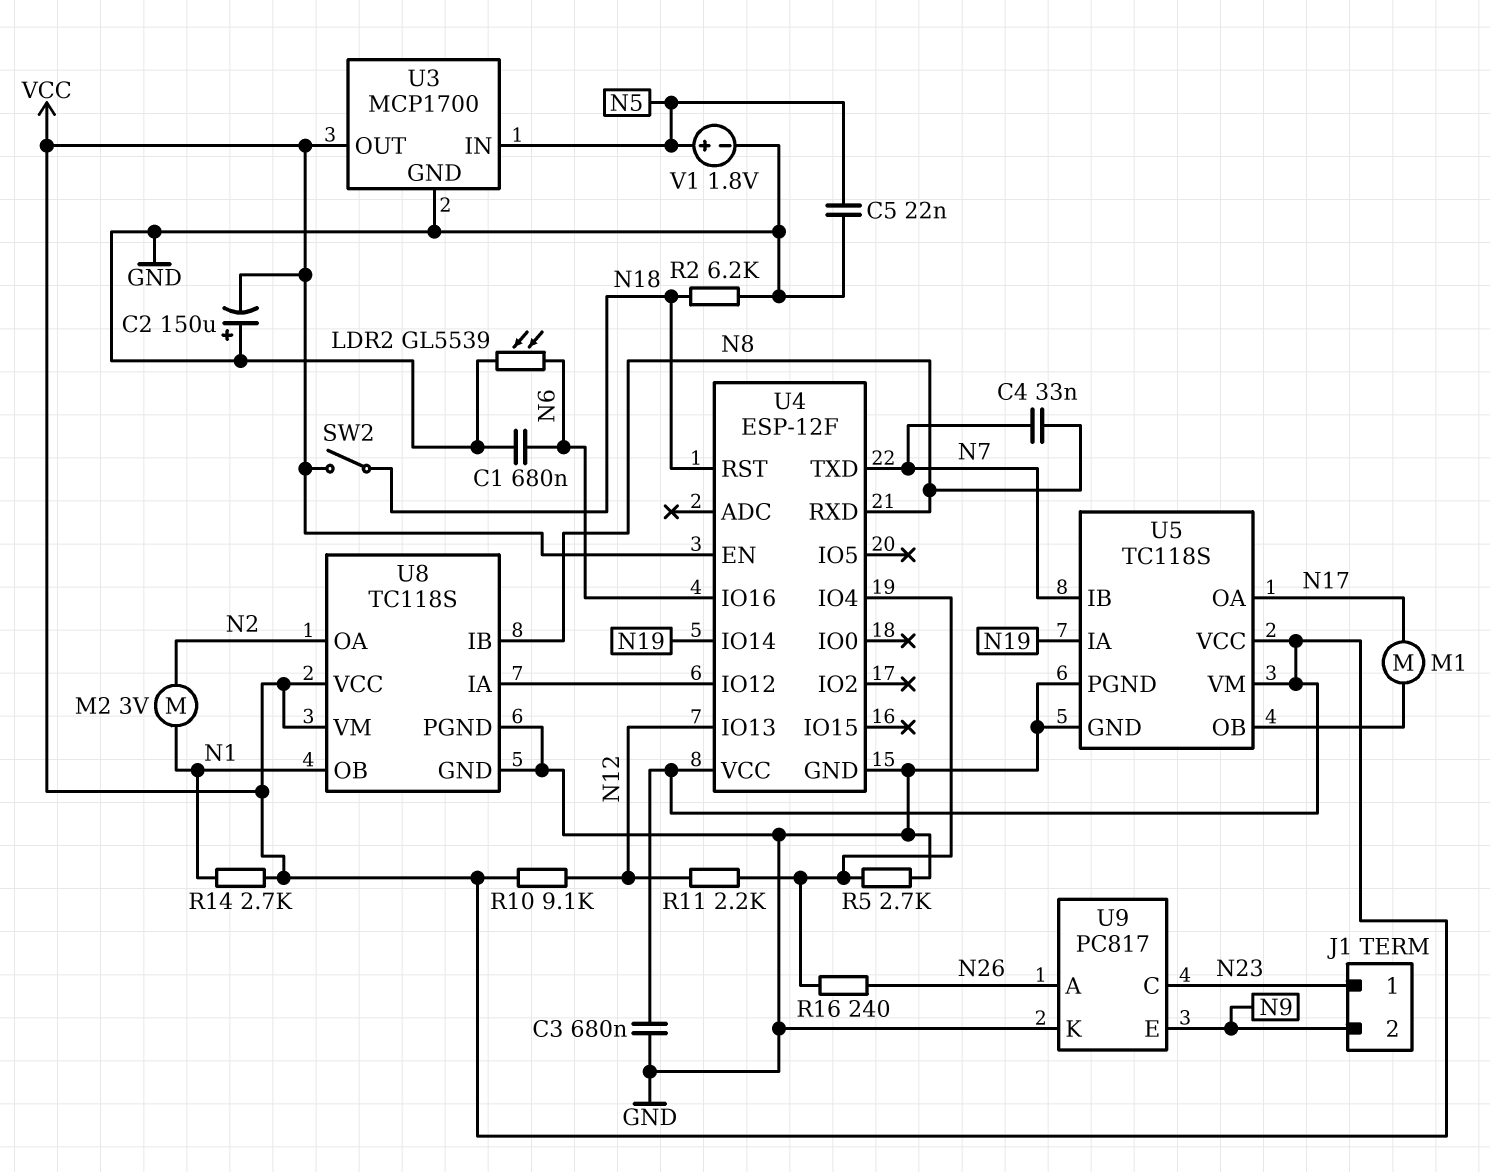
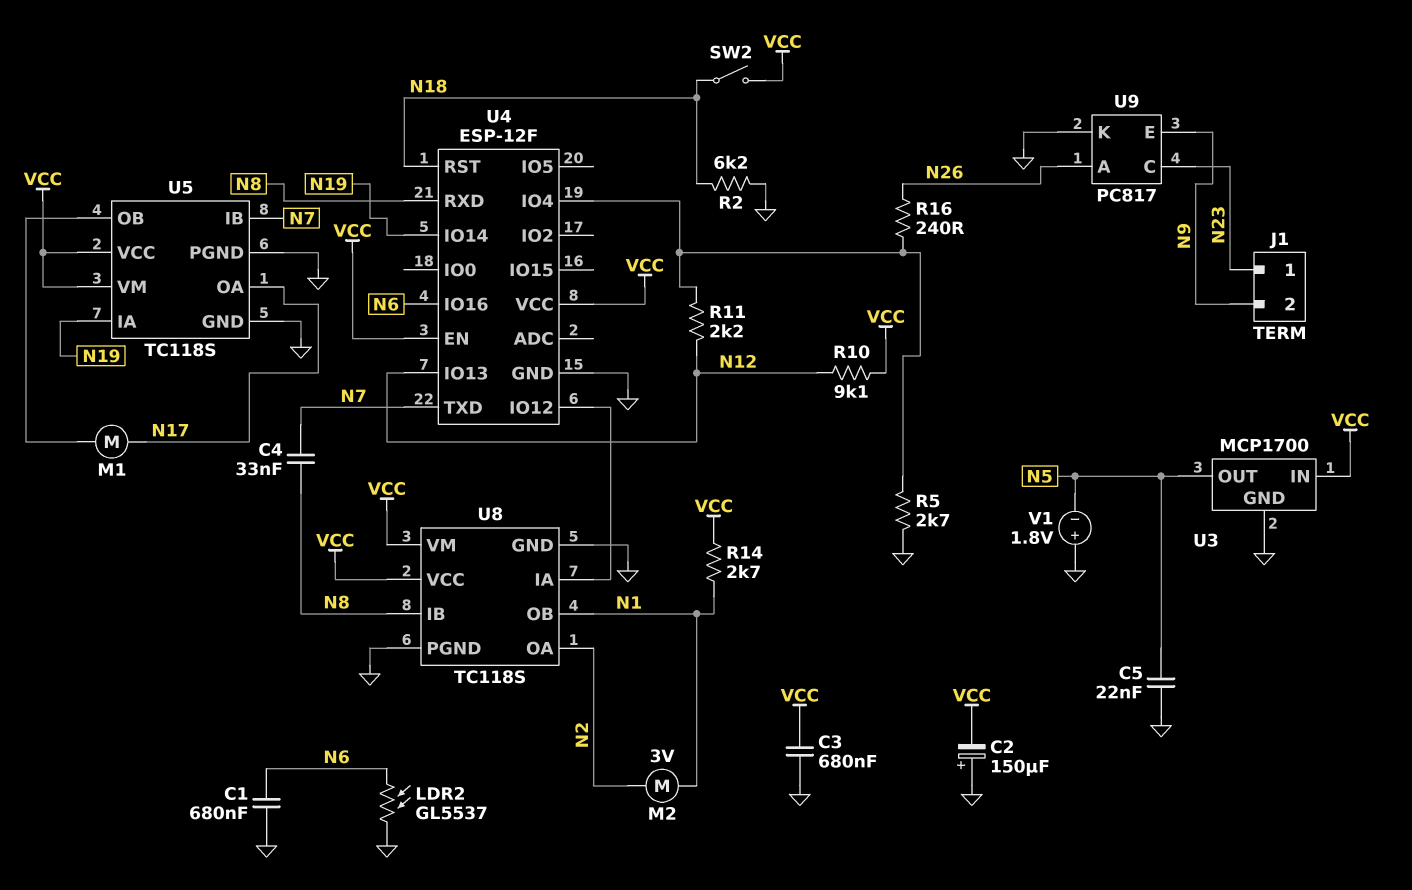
LDR2: GL5539 (GND, N6) -> GL5537 (GND, N6)
U3 pin IN: N5 -> VCC
U3 pin OUT: VCC -> N5
V1: 1.8V (plus N5, minus GND) -> 1.8V (plus GND, minus N5)

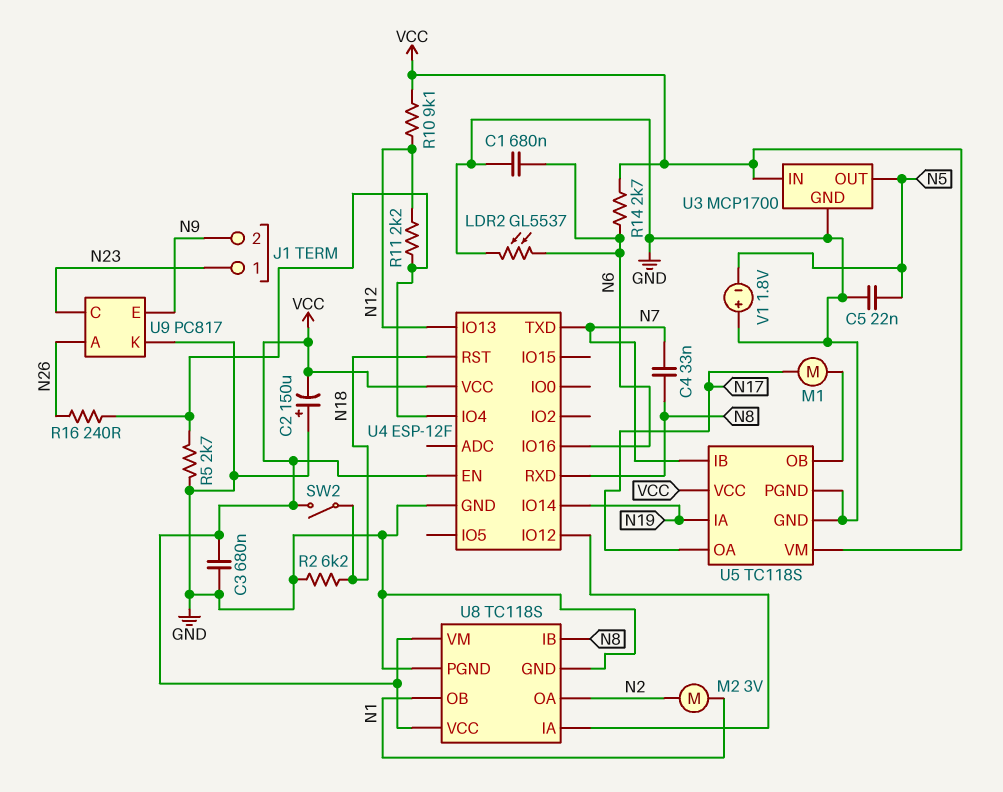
R14: 2.7k (N1, VCC) -> 2.7k (N6, VCC)

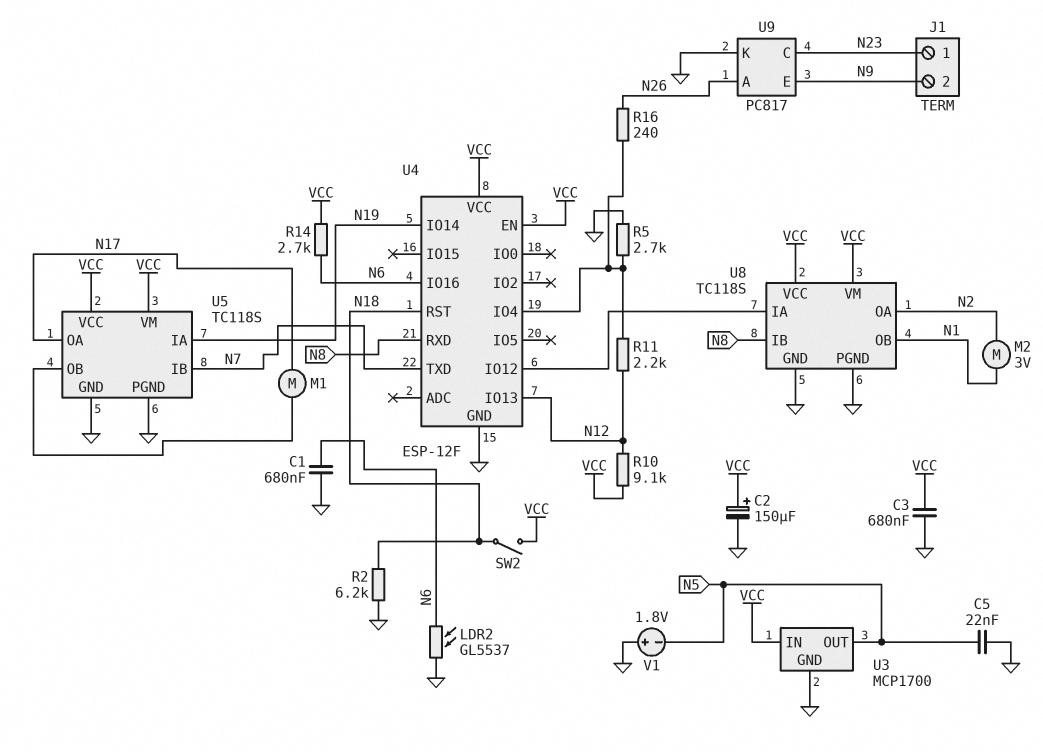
C2: 150uF (plus GND, minus VCC) -> 150uF (plus VCC, minus GND)
C4: 33nF (N7, N8) -> none

